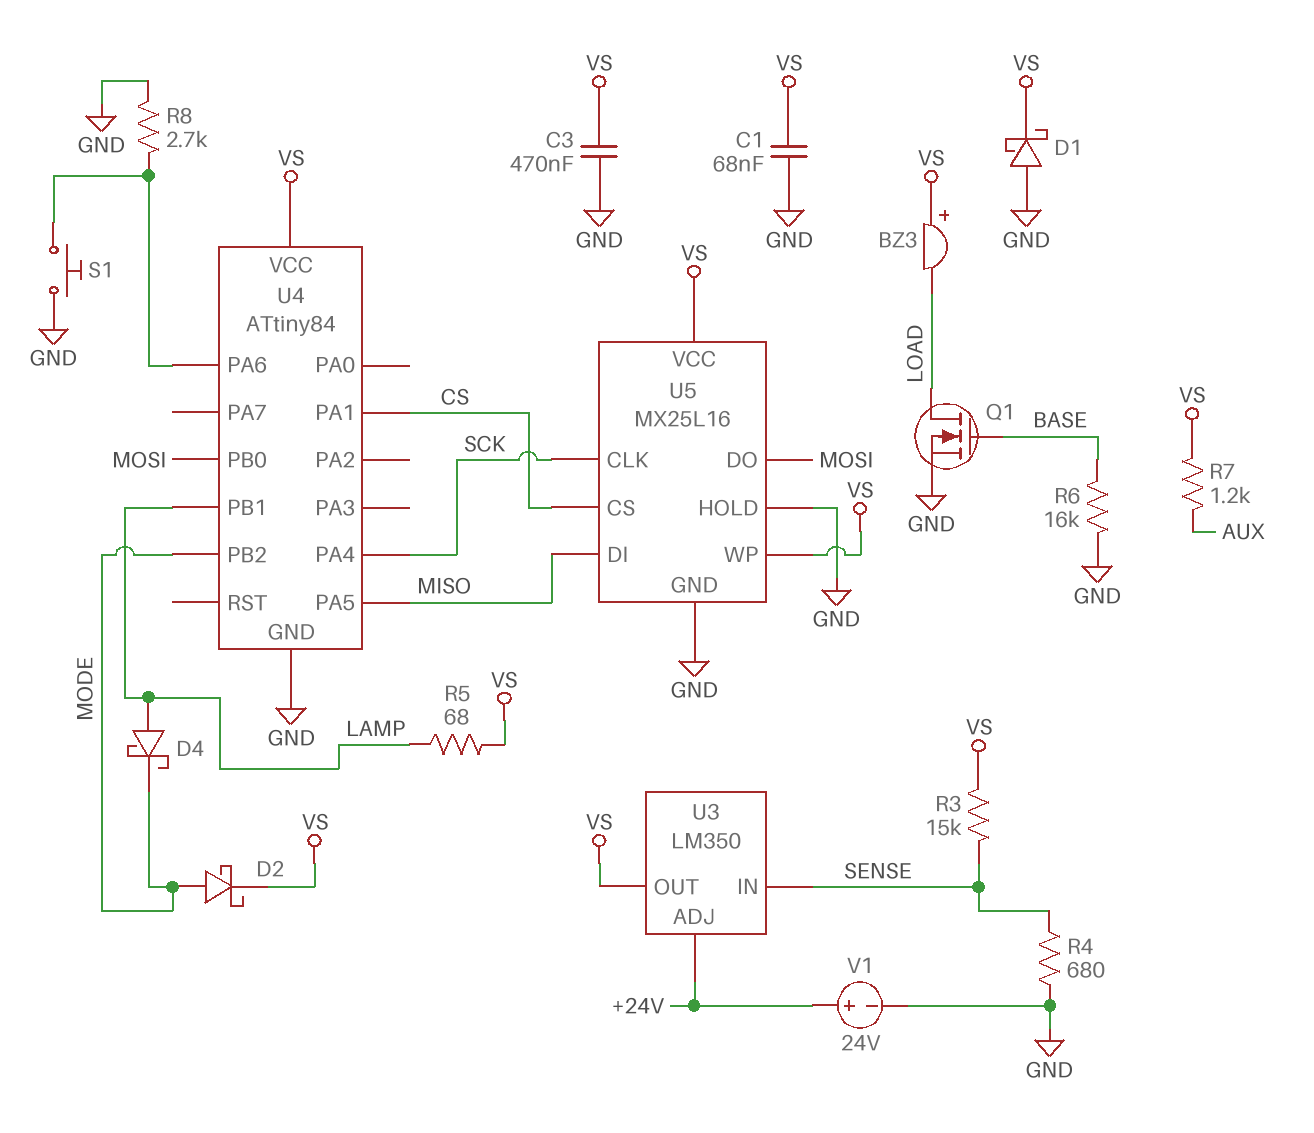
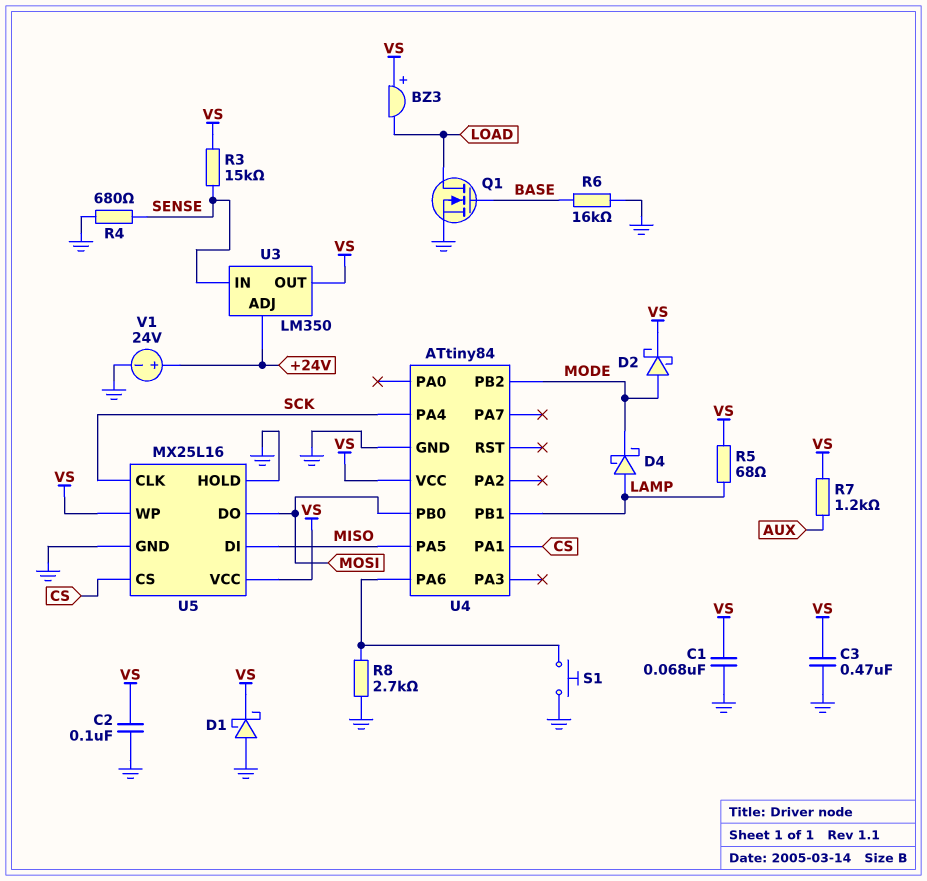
C2: none -> 100nF (GND, VS)

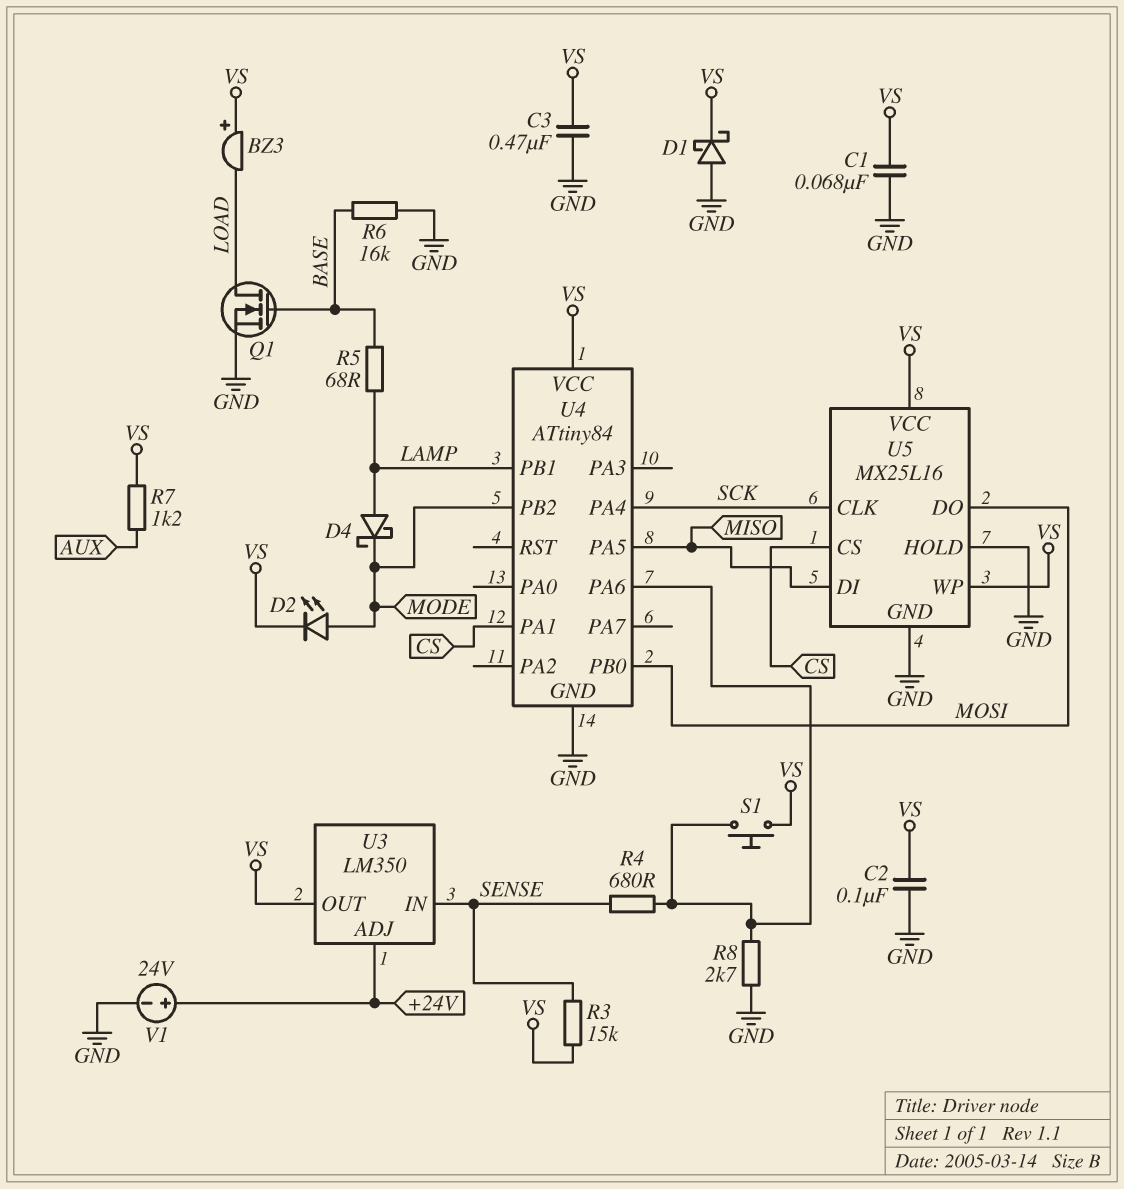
D2: schottky (A MODE, K VS) -> LED (A MODE, K VS)
R4: 680 (GND, SENSE) -> 680 (SENSE, U4/PA6)
R5: 68 (LAMP, VS) -> 68 (BASE, LAMP)
S1: button (GND, U4/PA6) -> button (U4/PA6, VS)

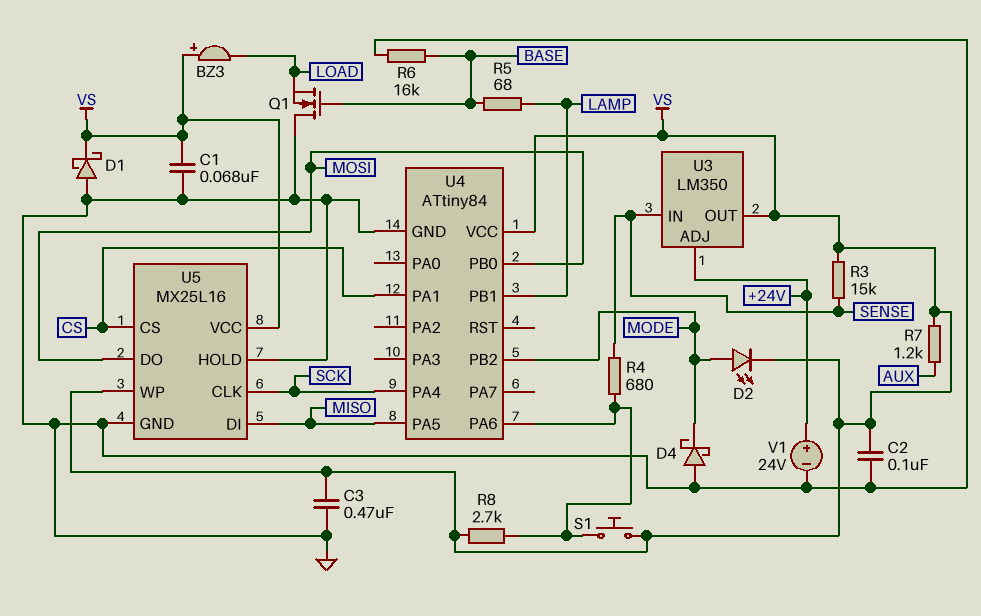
D4: schottky (A LAMP, K MODE) -> schottky (A GND, K MODE)
Q1: NMOS (G BASE, D LOAD, S GND) -> NMOS (G BASE, D GND, S LOAD)
R8: 2.7k (GND, U4/PA6) -> 2.7k (U4/PA6, VS)

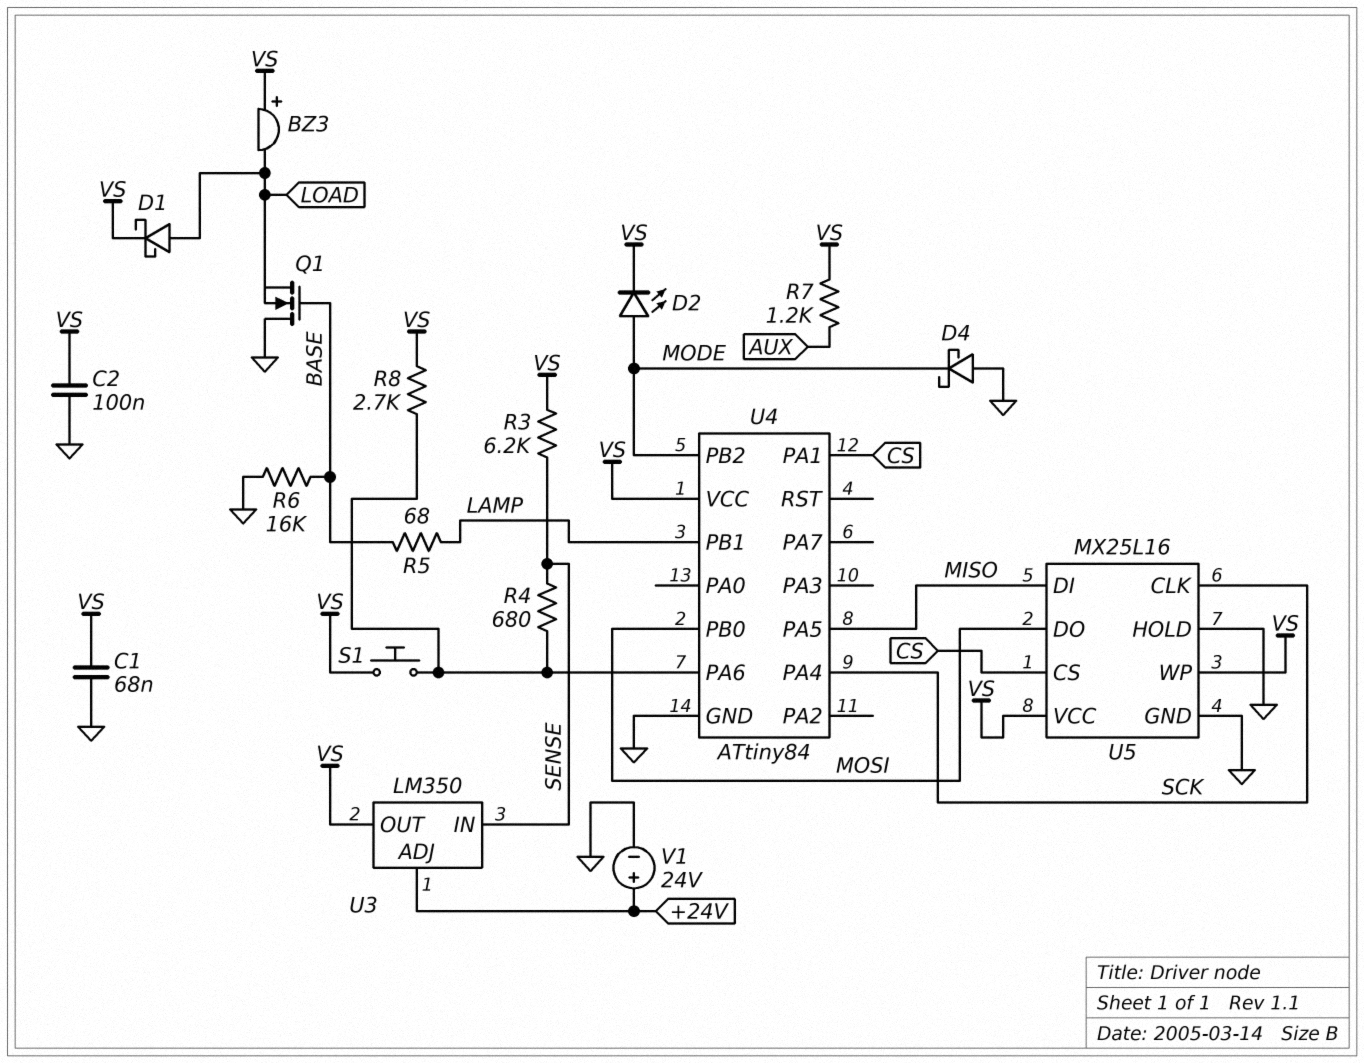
C3: 470nF (GND, VS) -> none
D1: schottky (A GND, K VS) -> schottky (A LOAD, K VS)
R3: 15k (SENSE, VS) -> 6.2k (SENSE, VS)

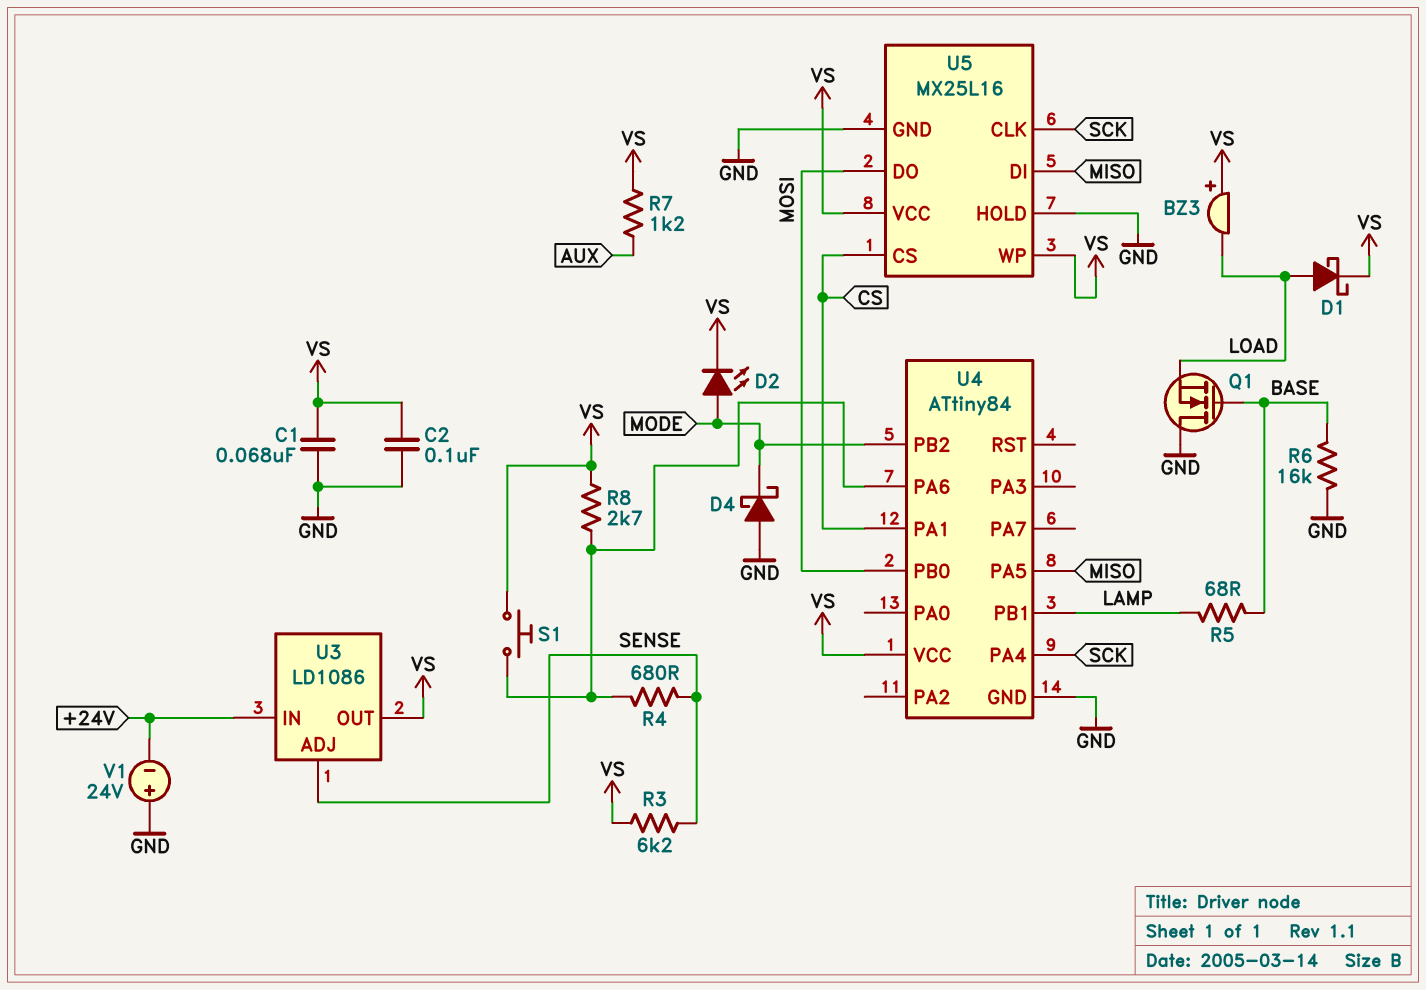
U3: LM350 -> LD1086
U3 pin ADJ: +24V -> SENSE
U3 pin IN: SENSE -> +24V
V1: 24V (plus +24V, minus GND) -> 24V (plus GND, minus +24V)

